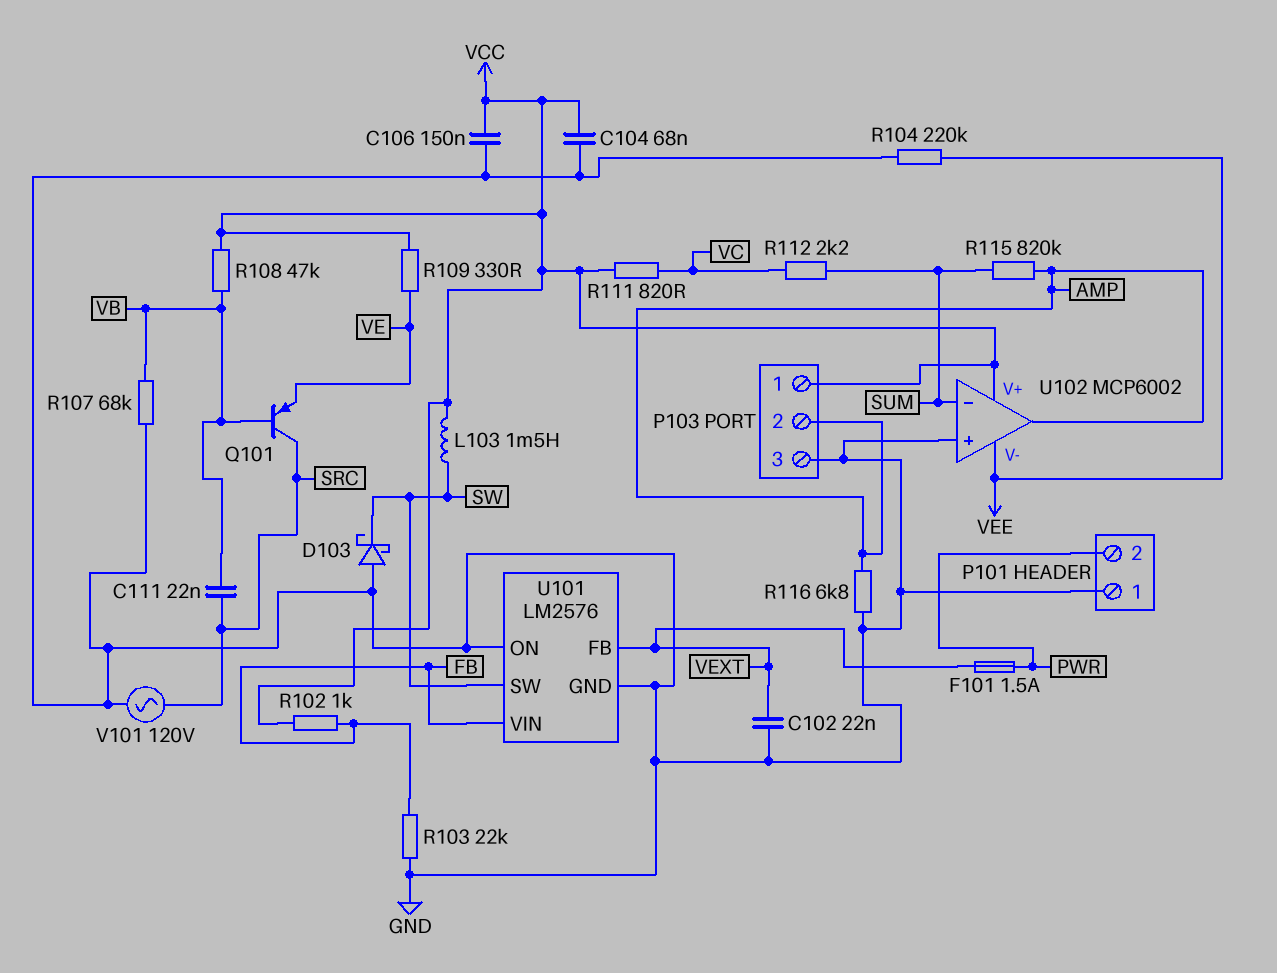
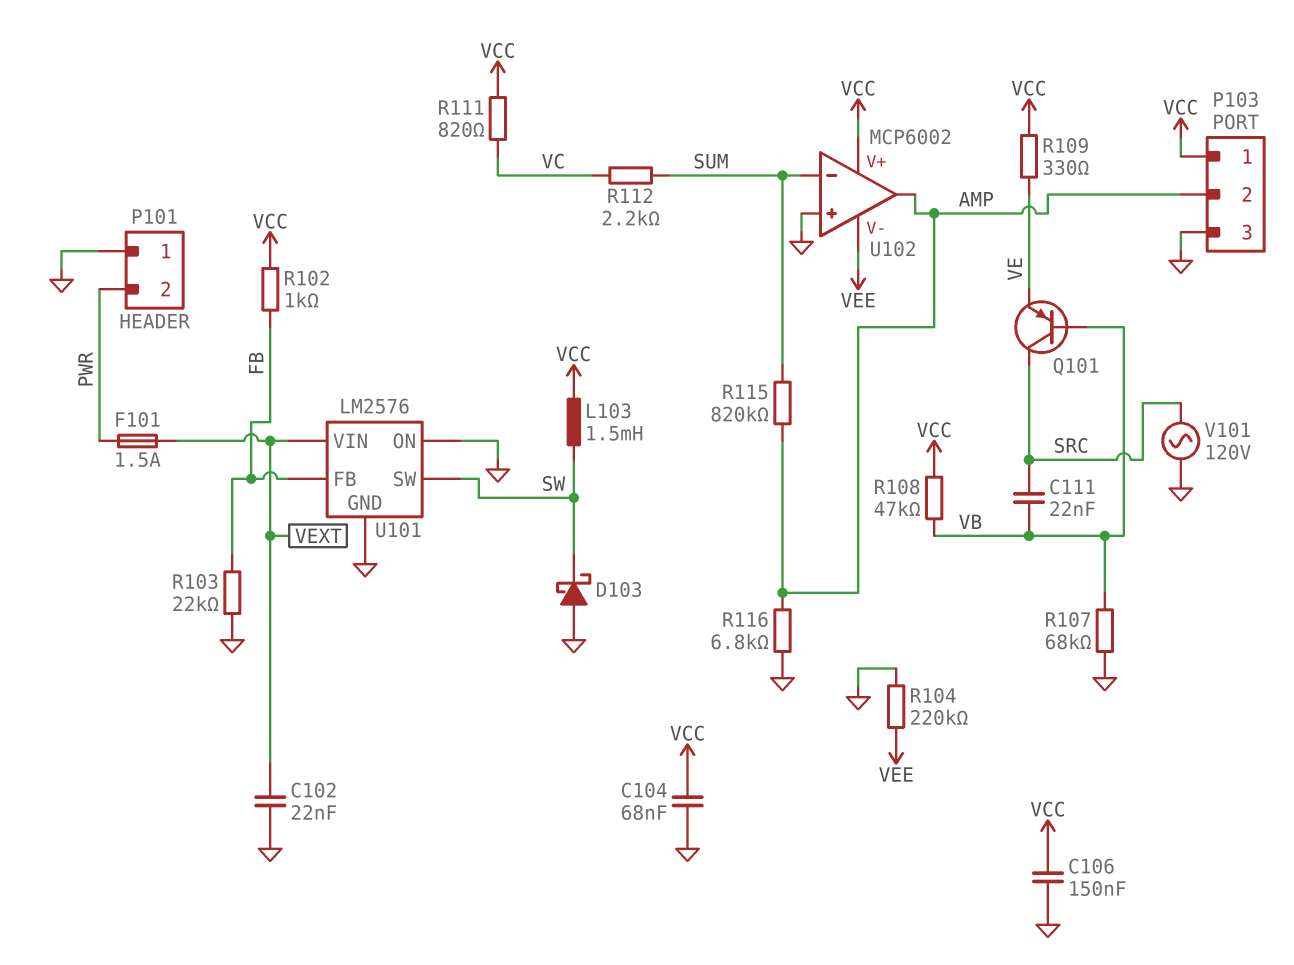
U101 pin FB: VEXT -> FB
U101 pin VIN: FB -> VEXT

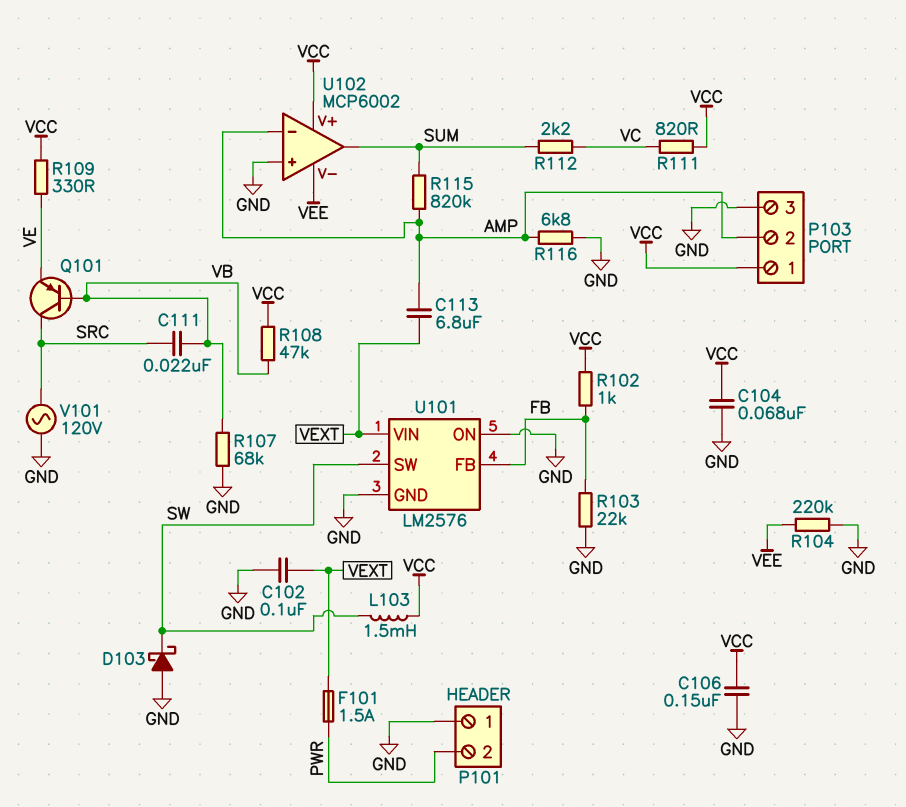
C102: 22nF (GND, VEXT) -> 100nF (GND, VEXT)
C113: none -> 6.8uF (AMP, VEXT)
U102 pin in-: SUM -> AMP
U102 pin out: AMP -> SUM

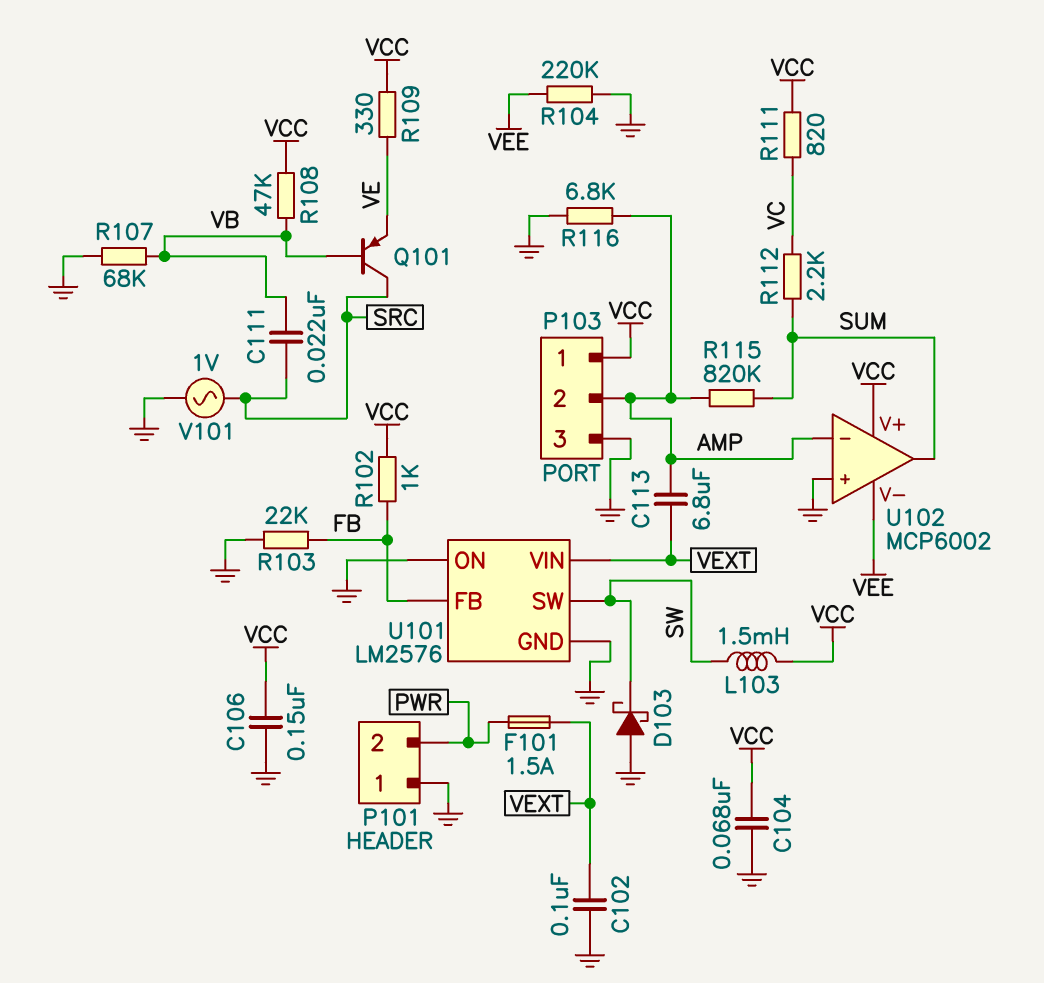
V101: AC 120V (GND, SRC) -> AC 1V (GND, SRC)

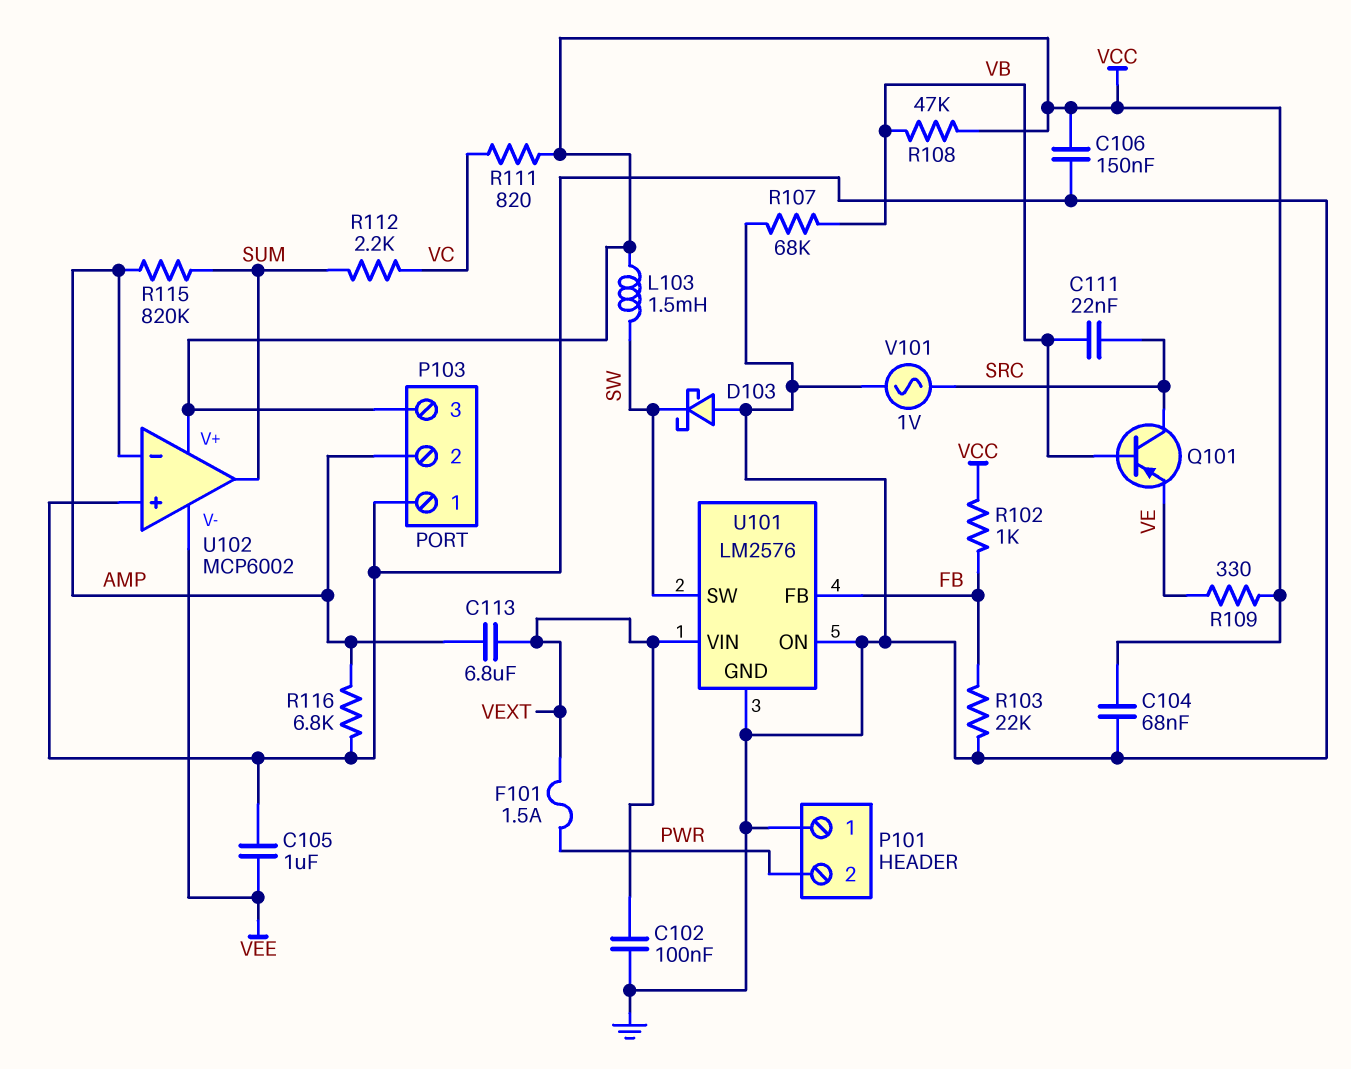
C105: none -> 1uF (GND, VEE)
P103 pin 1: VCC -> GND
P103 pin 3: GND -> VCC
R104: 220k (GND, VEE) -> none

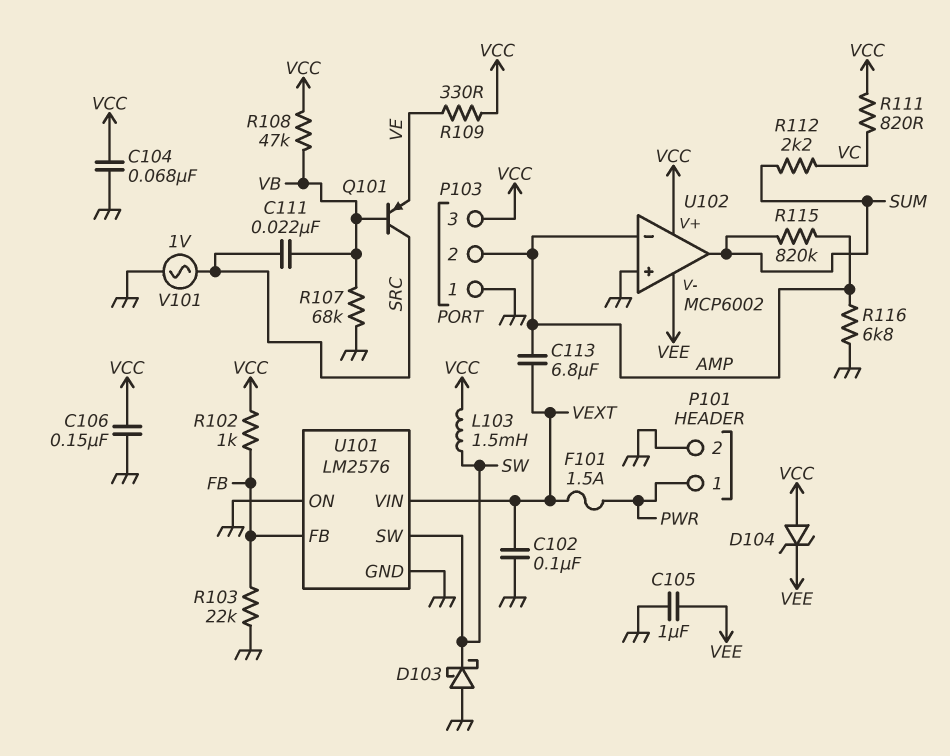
D104: none -> zener (A VCC, K VEE)
P101 pin 1: GND -> PWR
P101 pin 2: PWR -> GND

